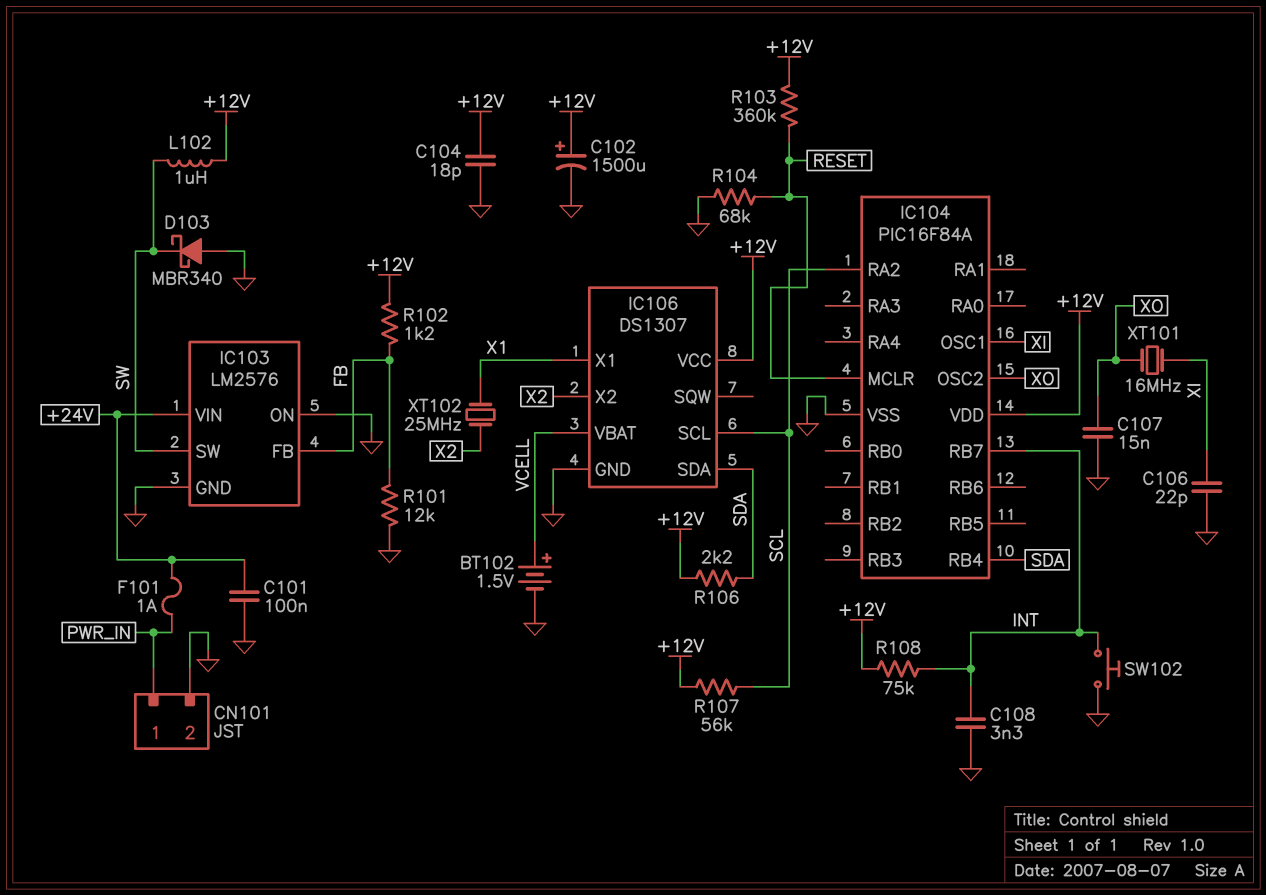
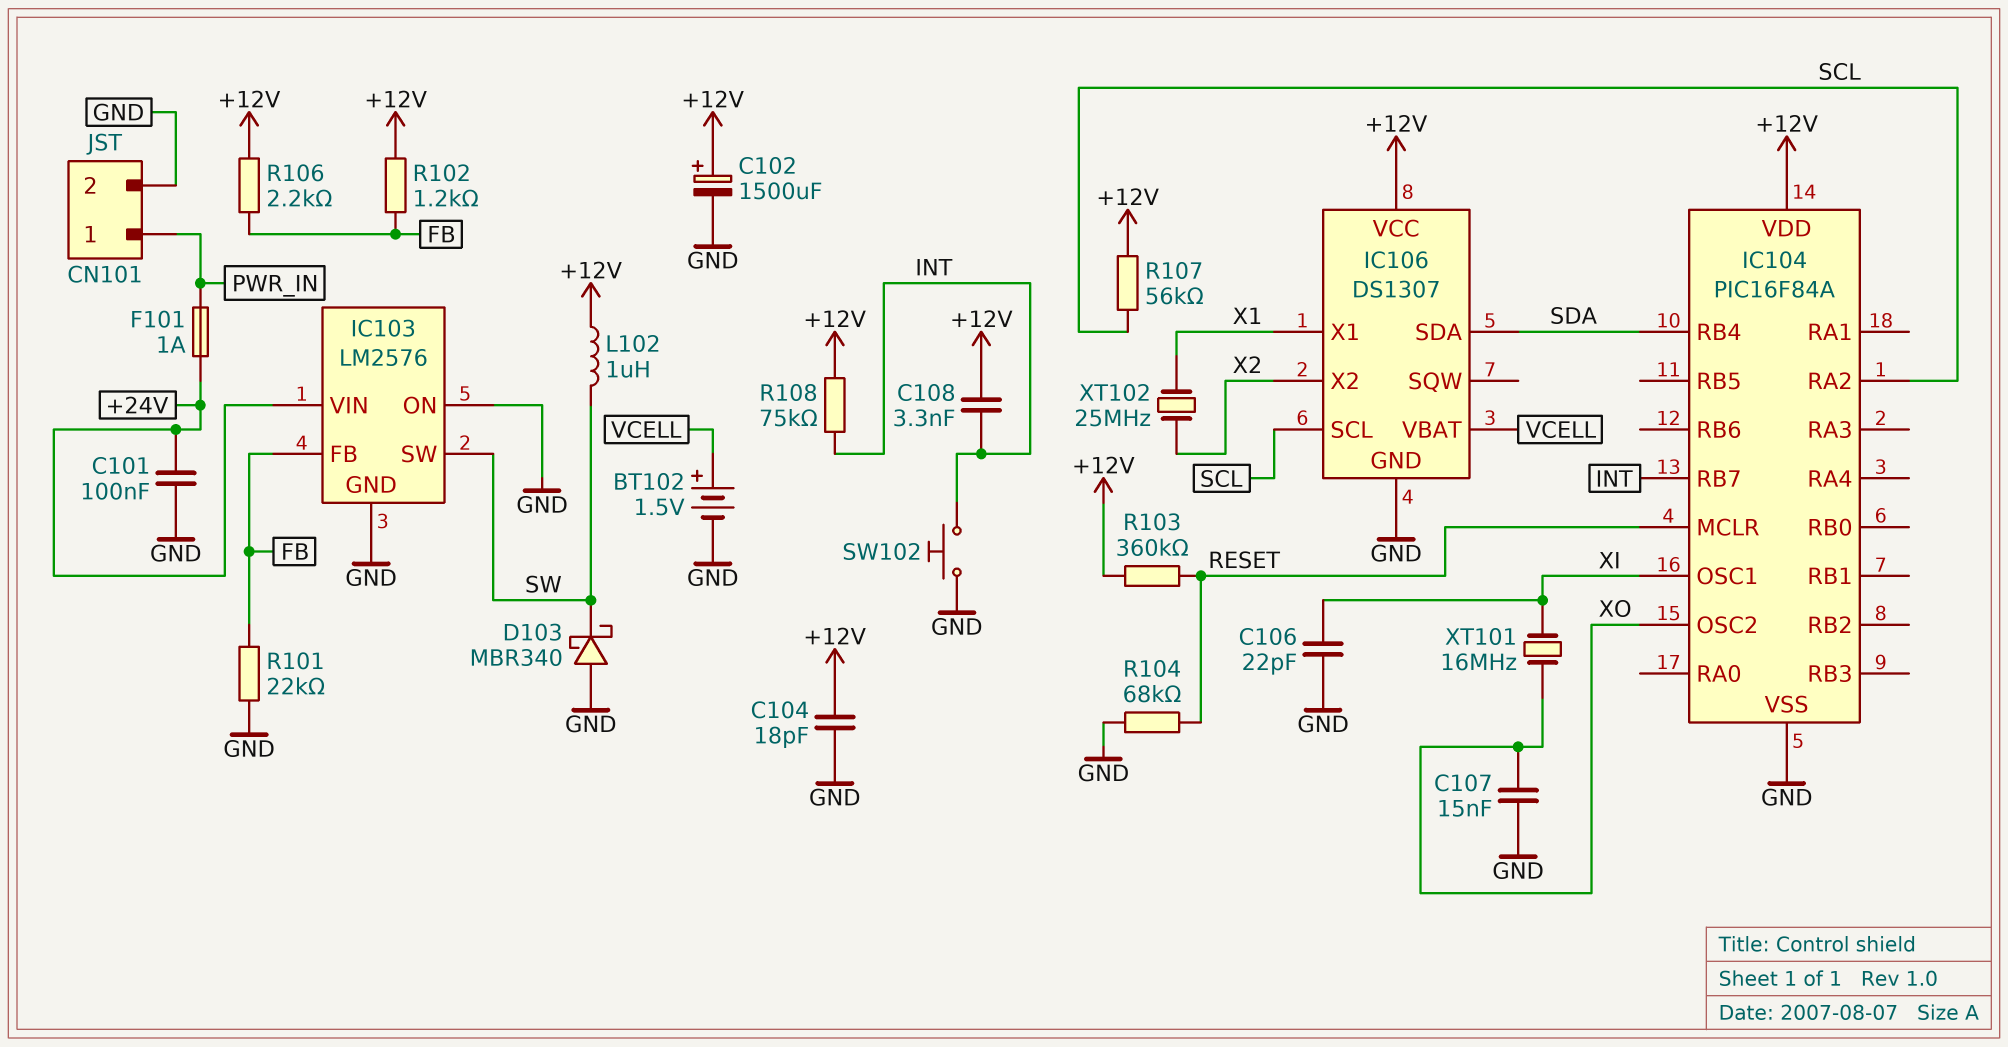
C108: 3.3nF (GND, INT) -> 3.3nF (+12V, INT)
R101: 12k (FB, GND) -> 22k (FB, GND)
R106: 2.2k (+12V, SDA) -> 2.2k (+12V, FB)

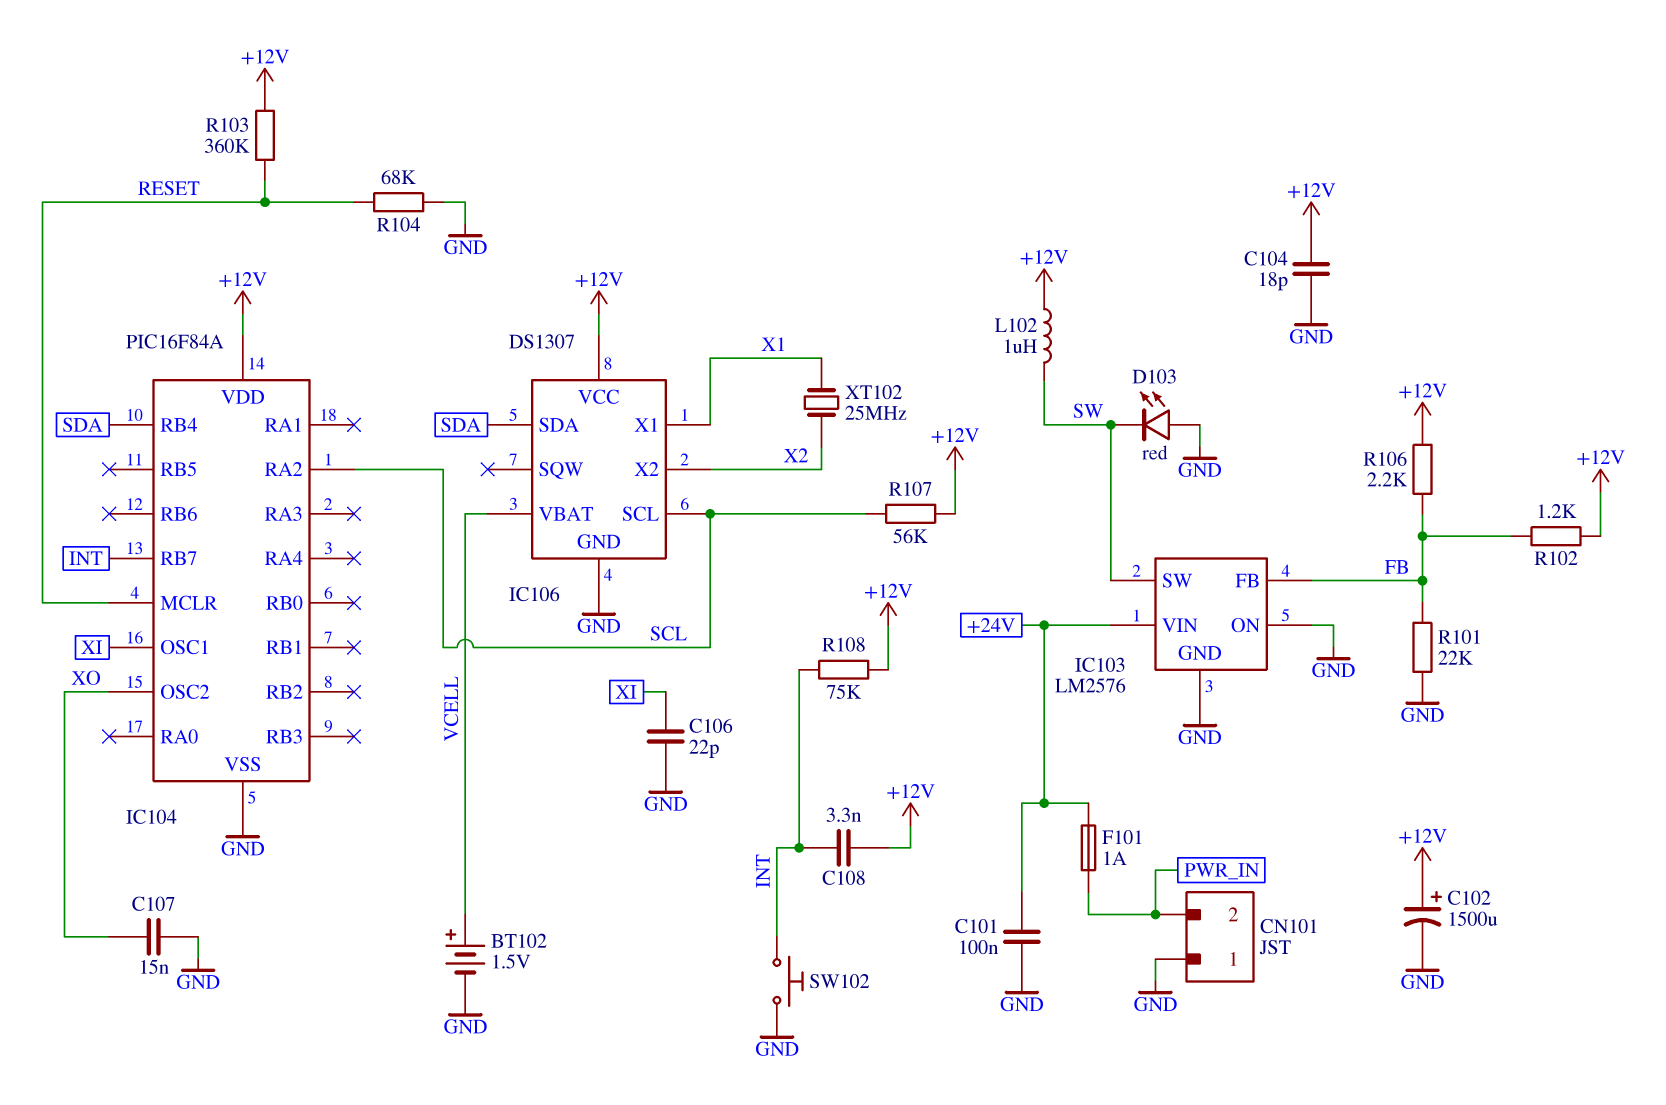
CN101 pin 1: PWR_IN -> GND
CN101 pin 2: GND -> PWR_IN
D103: schottky MBR340 (A GND, K SW) -> LED red (A GND, K SW)
XT101: 16MHz (XI, XO) -> none

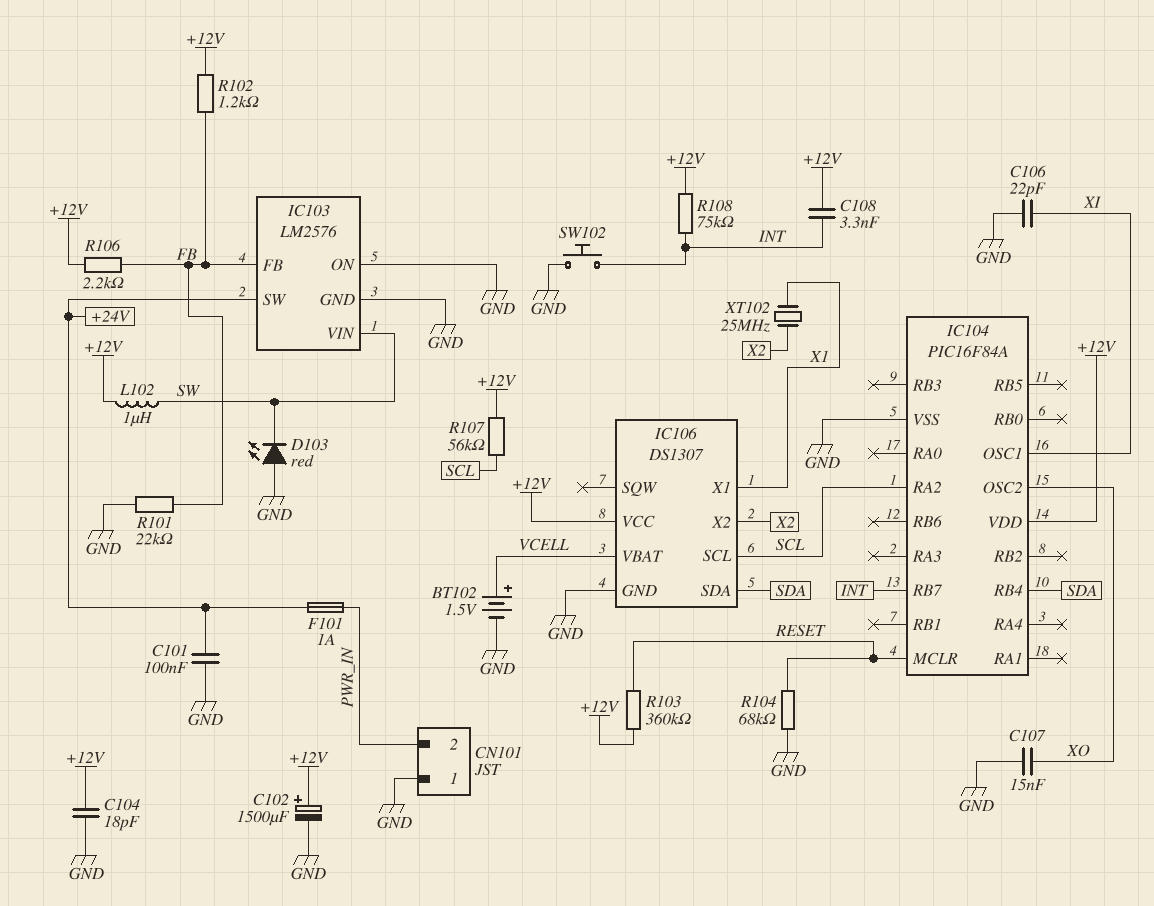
IC103 pin SW: SW -> +24V
IC103 pin VIN: +24V -> SW

